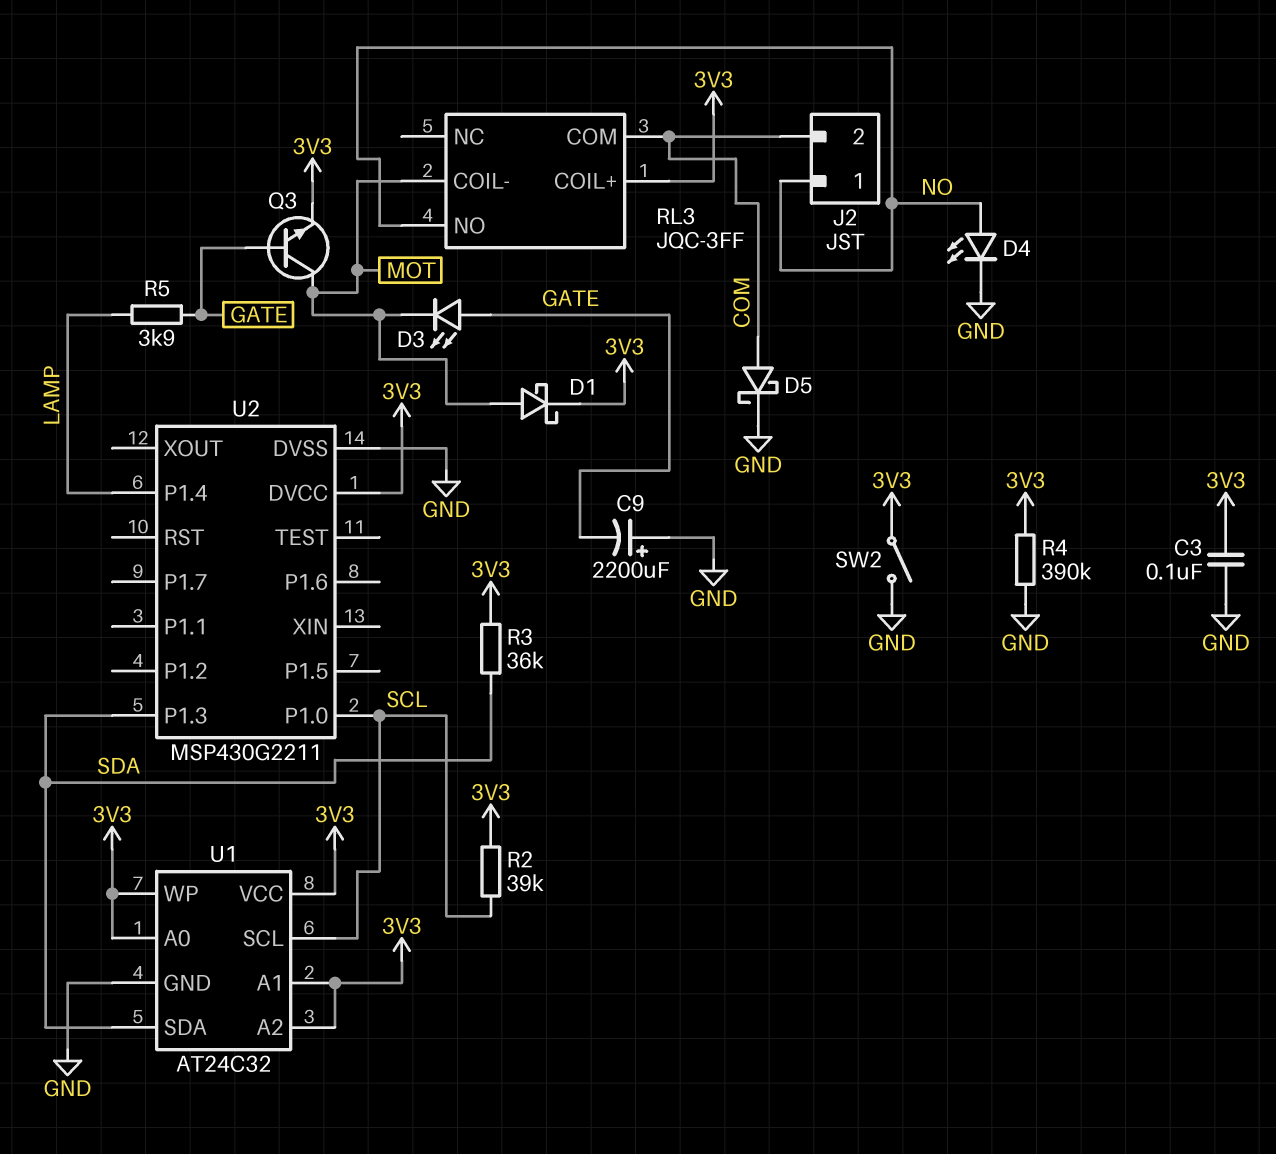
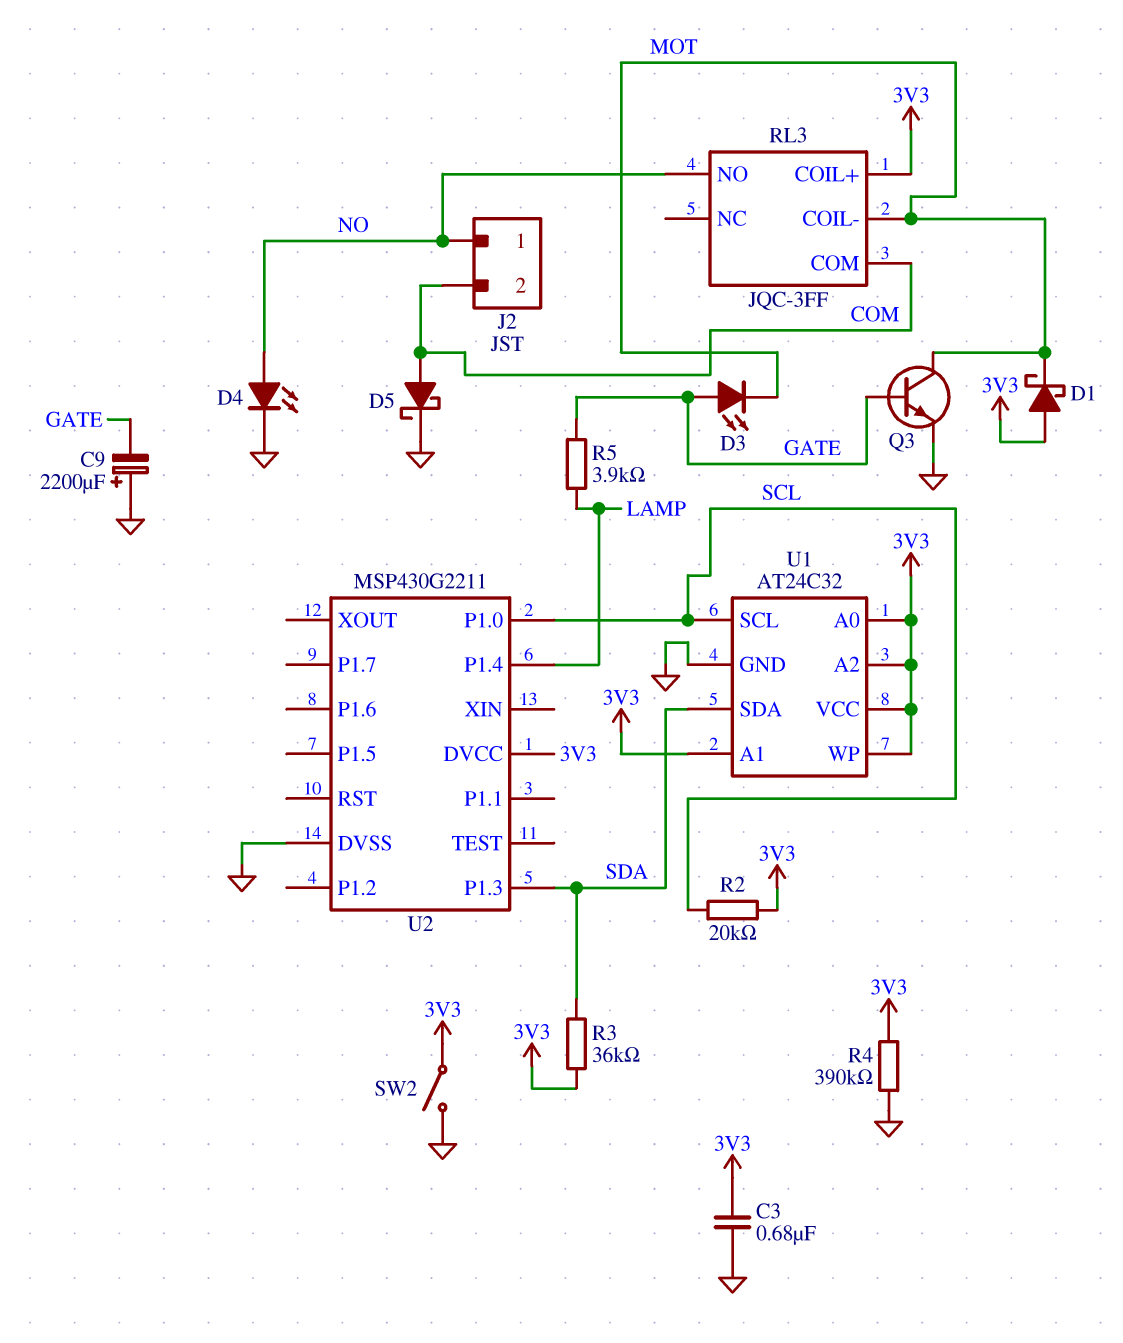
C3: 100nF (3V3, GND) -> 680nF (3V3, GND)
D1: schottky (A MOT, K 3V3) -> schottky (A 3V3, K MOT)
Q3: NPN (B GATE, C MOT, E 3V3) -> NPN (B GATE, C MOT, E GND)
R2: 39k (3V3, SCL) -> 20k (3V3, SCL)

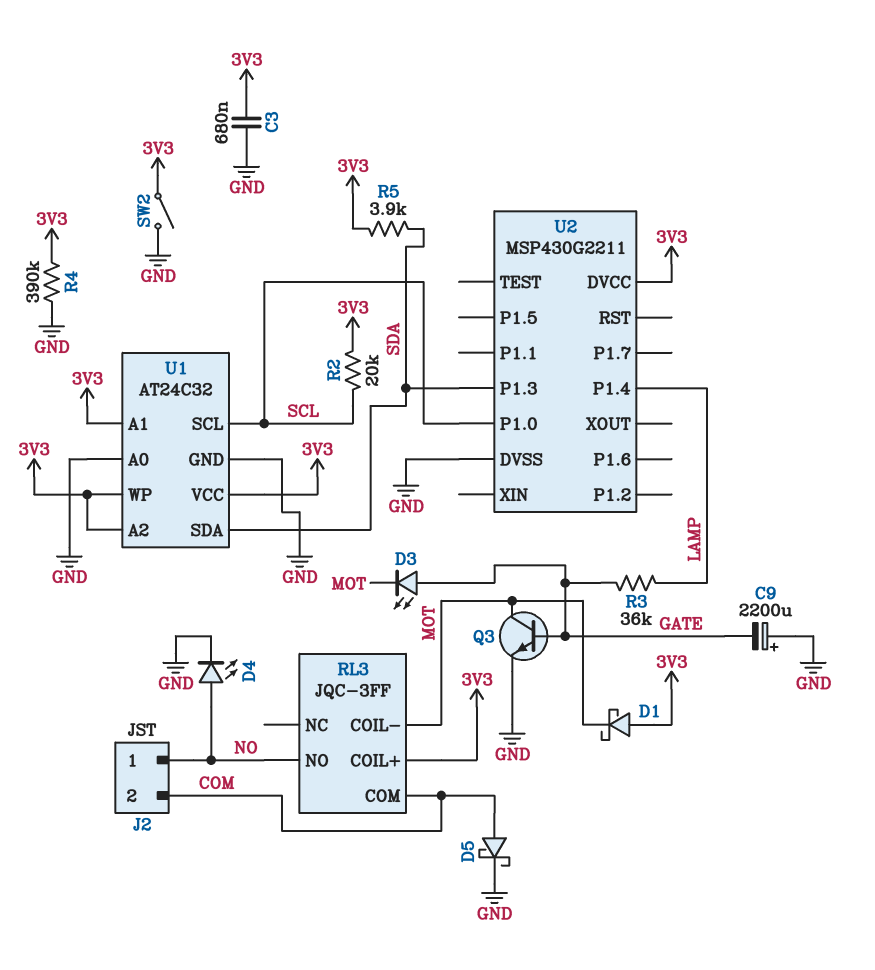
R3: 36k (3V3, SDA) -> 36k (GATE, LAMP)
R5: 3.9k (GATE, LAMP) -> 3.9k (3V3, SDA)
U1 pin A0: 3V3 -> GND

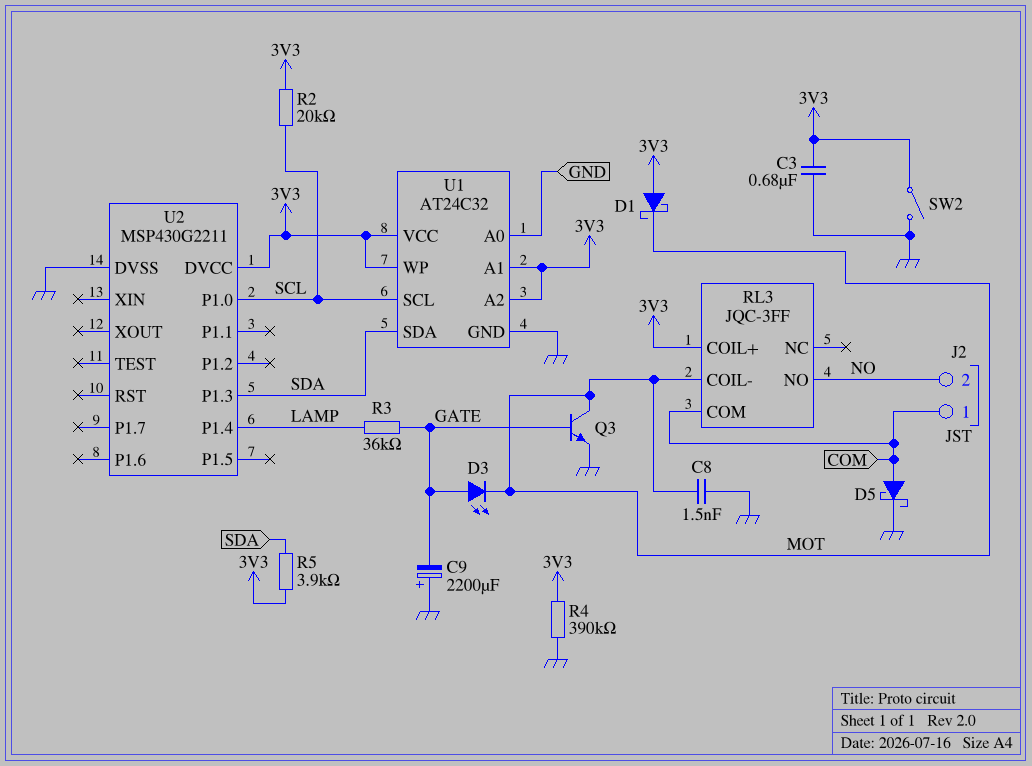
C8: none -> 1.5nF (GND, MOT)
D4: LED (A NO, K GND) -> none
J2 pin 1: NO -> COM
J2 pin 2: COM -> NO

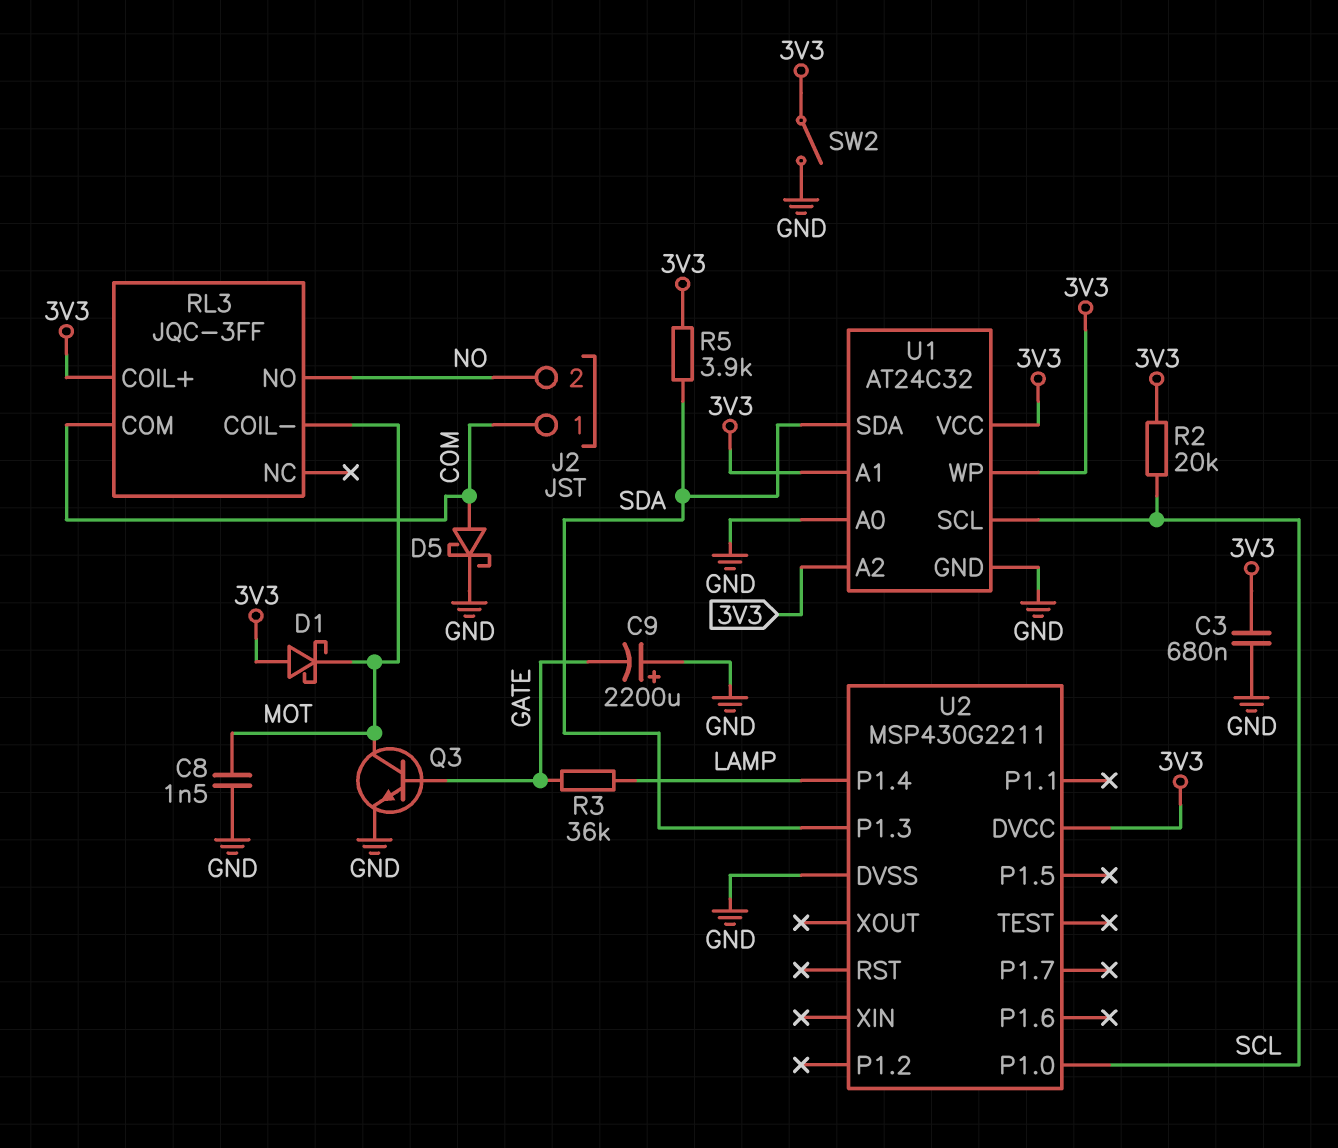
D3: LED (A GATE, K MOT) -> none
R4: 390k (3V3, GND) -> none

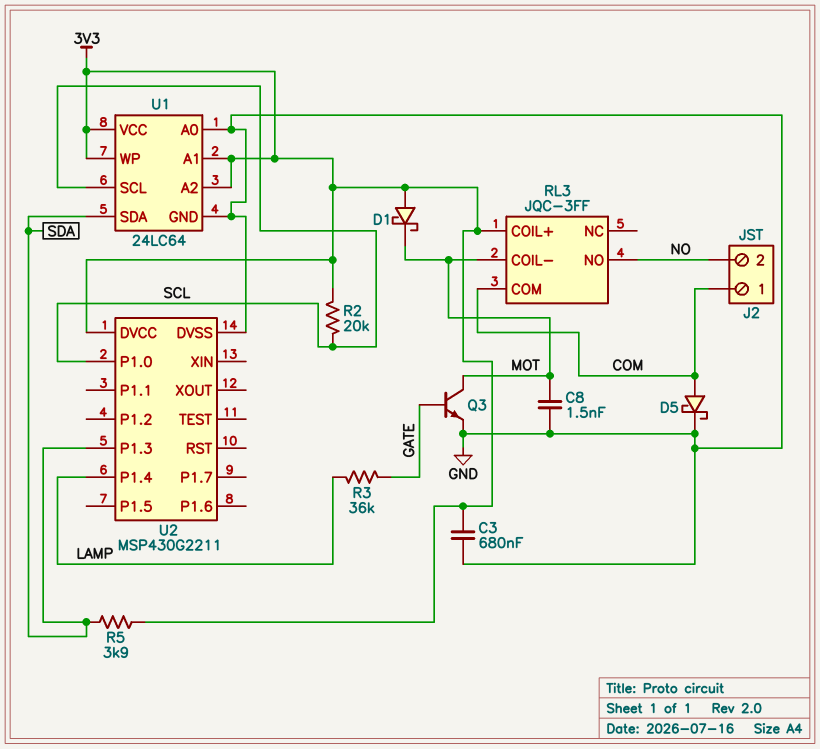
C9: 2200uF (plus GND, minus GATE) -> none
SW2: switch (3V3, GND) -> none
U1: AT24C32 -> 24LC64

